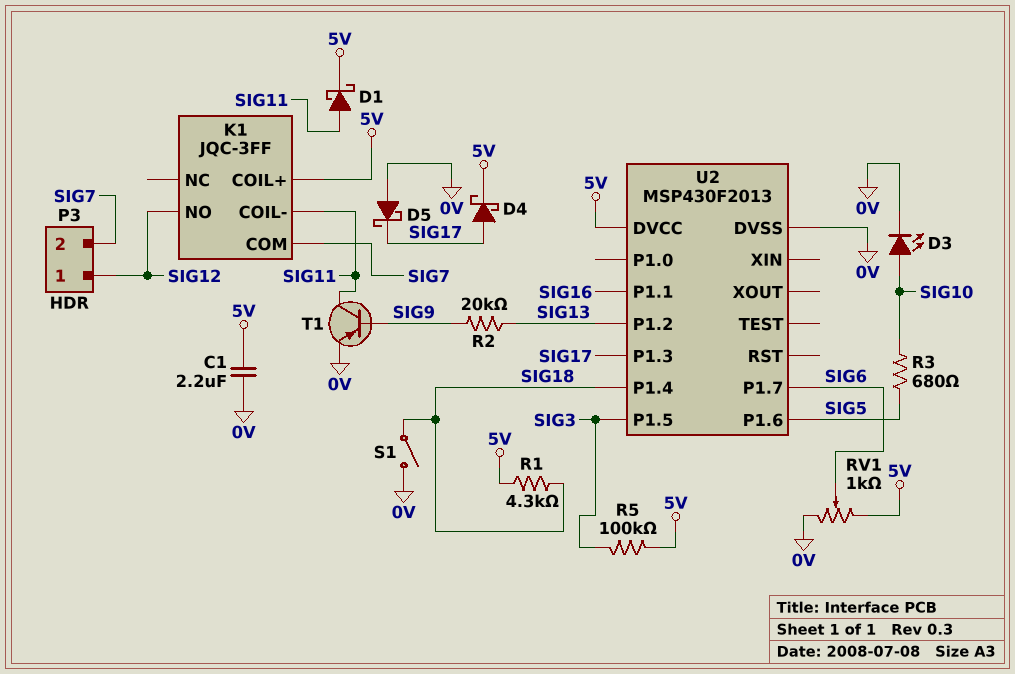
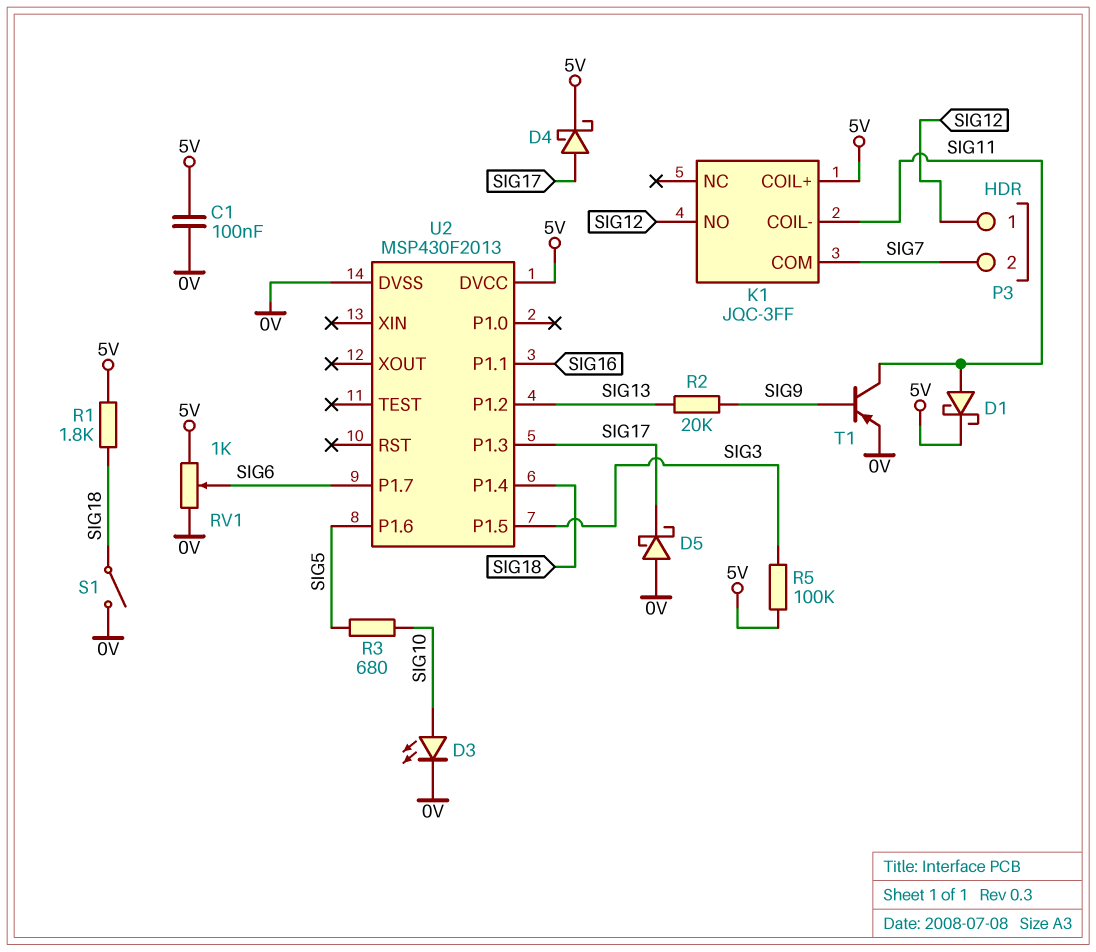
C1: 2.2uF (0V, 5V) -> 100nF (0V, 5V)
R1: 4.3k (5V, SIG18) -> 1.8k (5V, SIG18)

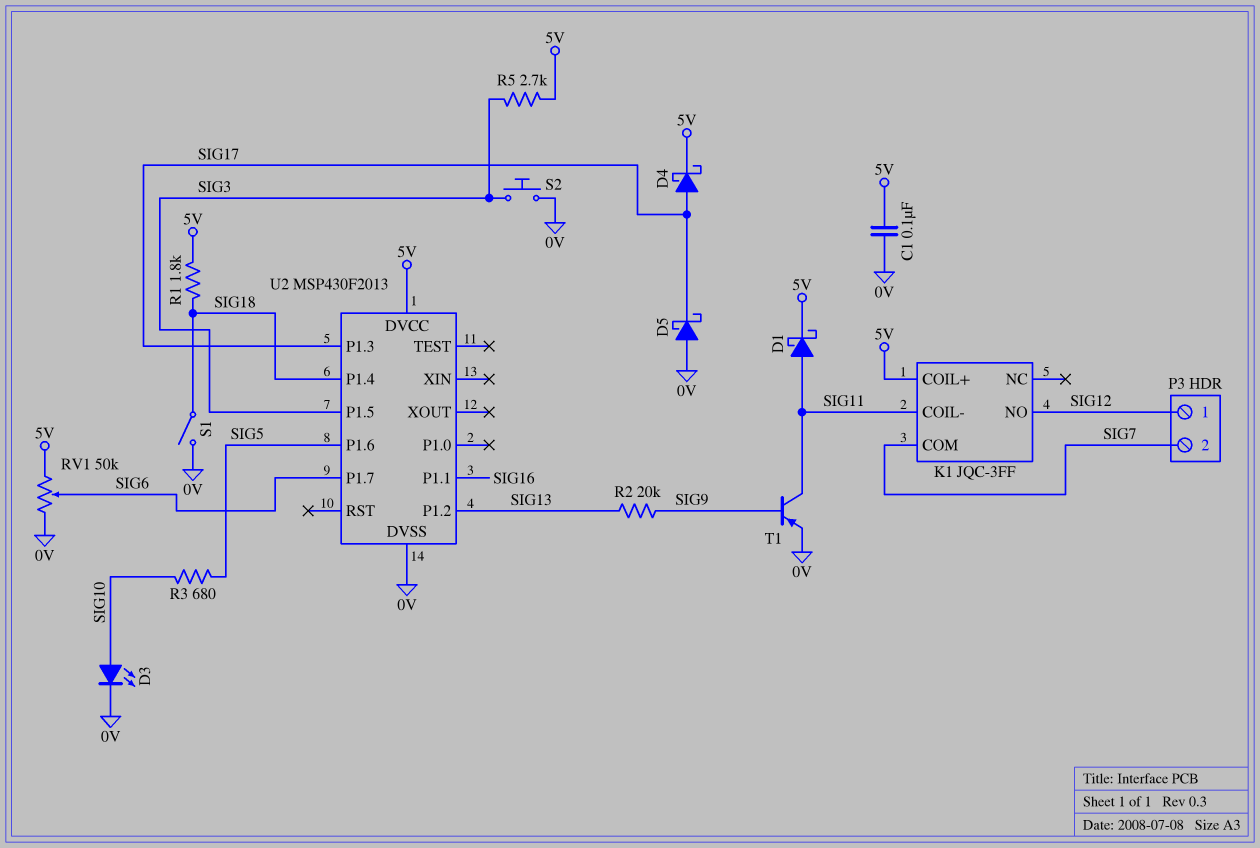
R5: 100k (5V, SIG3) -> 2.7k (5V, SIG3)
RV1: 1k (0V, 5V, wiper SIG6) -> 50k (0V, 5V, wiper SIG6)
S2: none -> button (0V, SIG3)

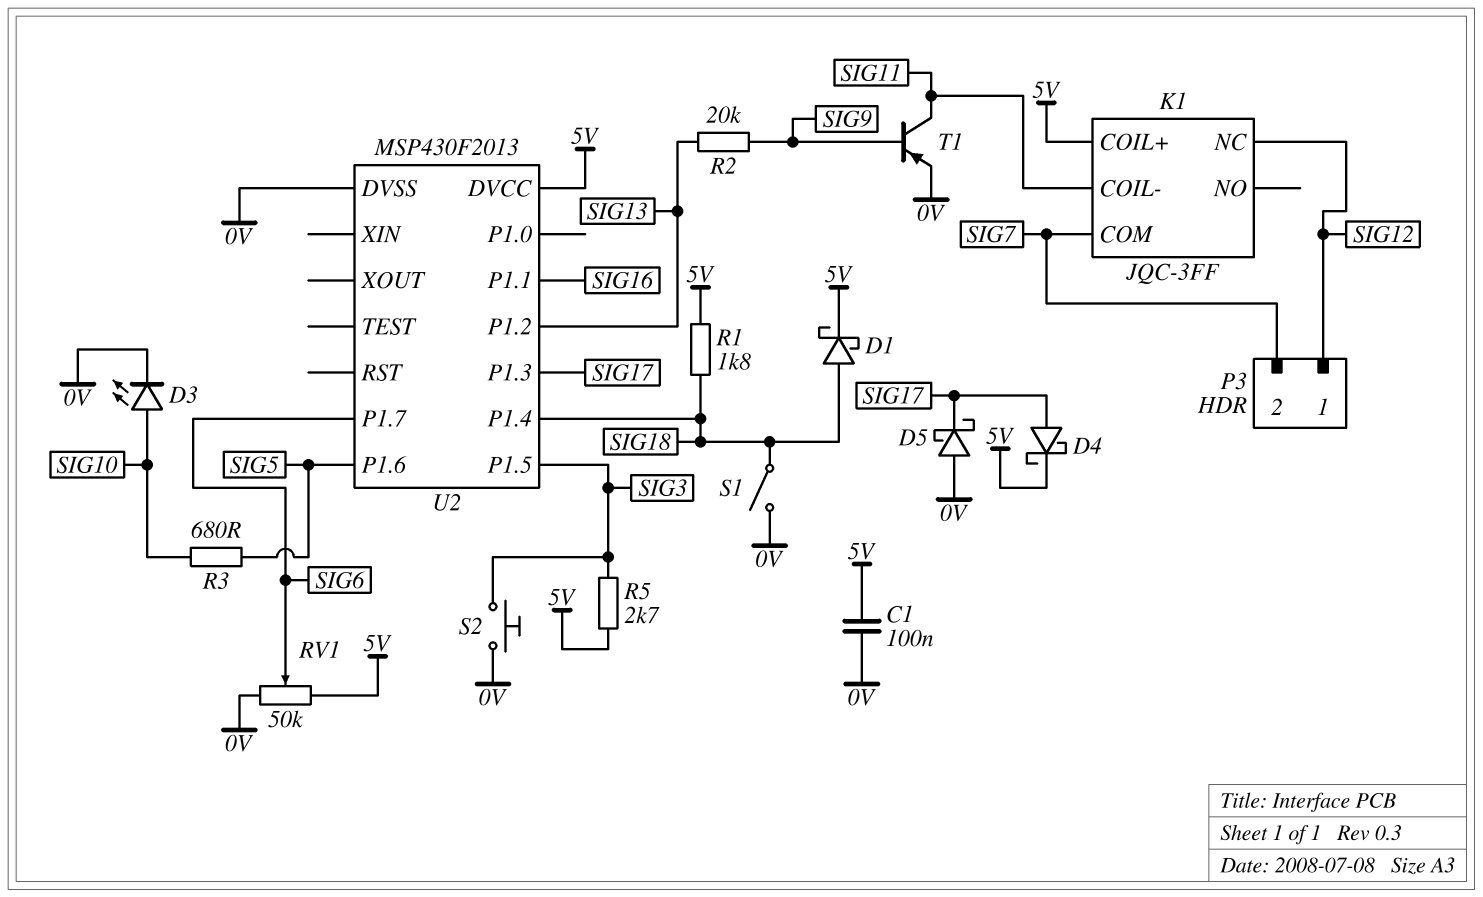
D1: schottky (A SIG11, K 5V) -> schottky (A SIG18, K 5V)
K1 pin NC: none -> SIG12
K1 pin NO: SIG12 -> none

